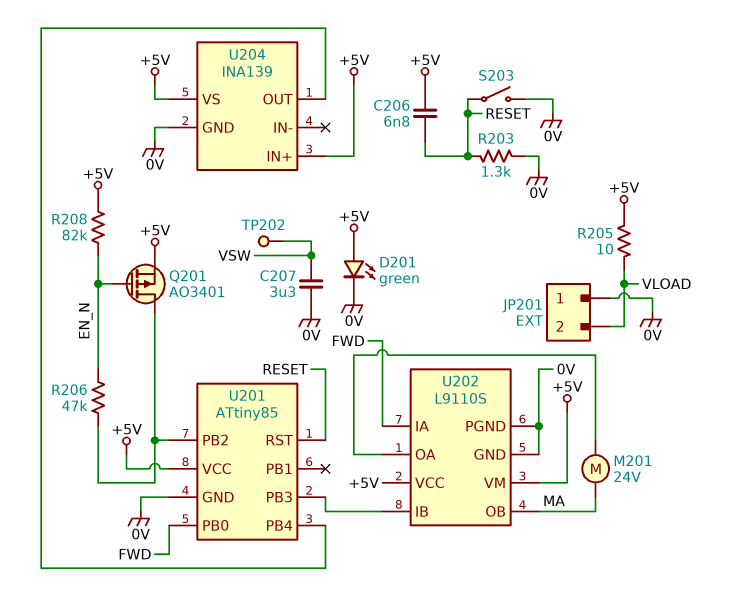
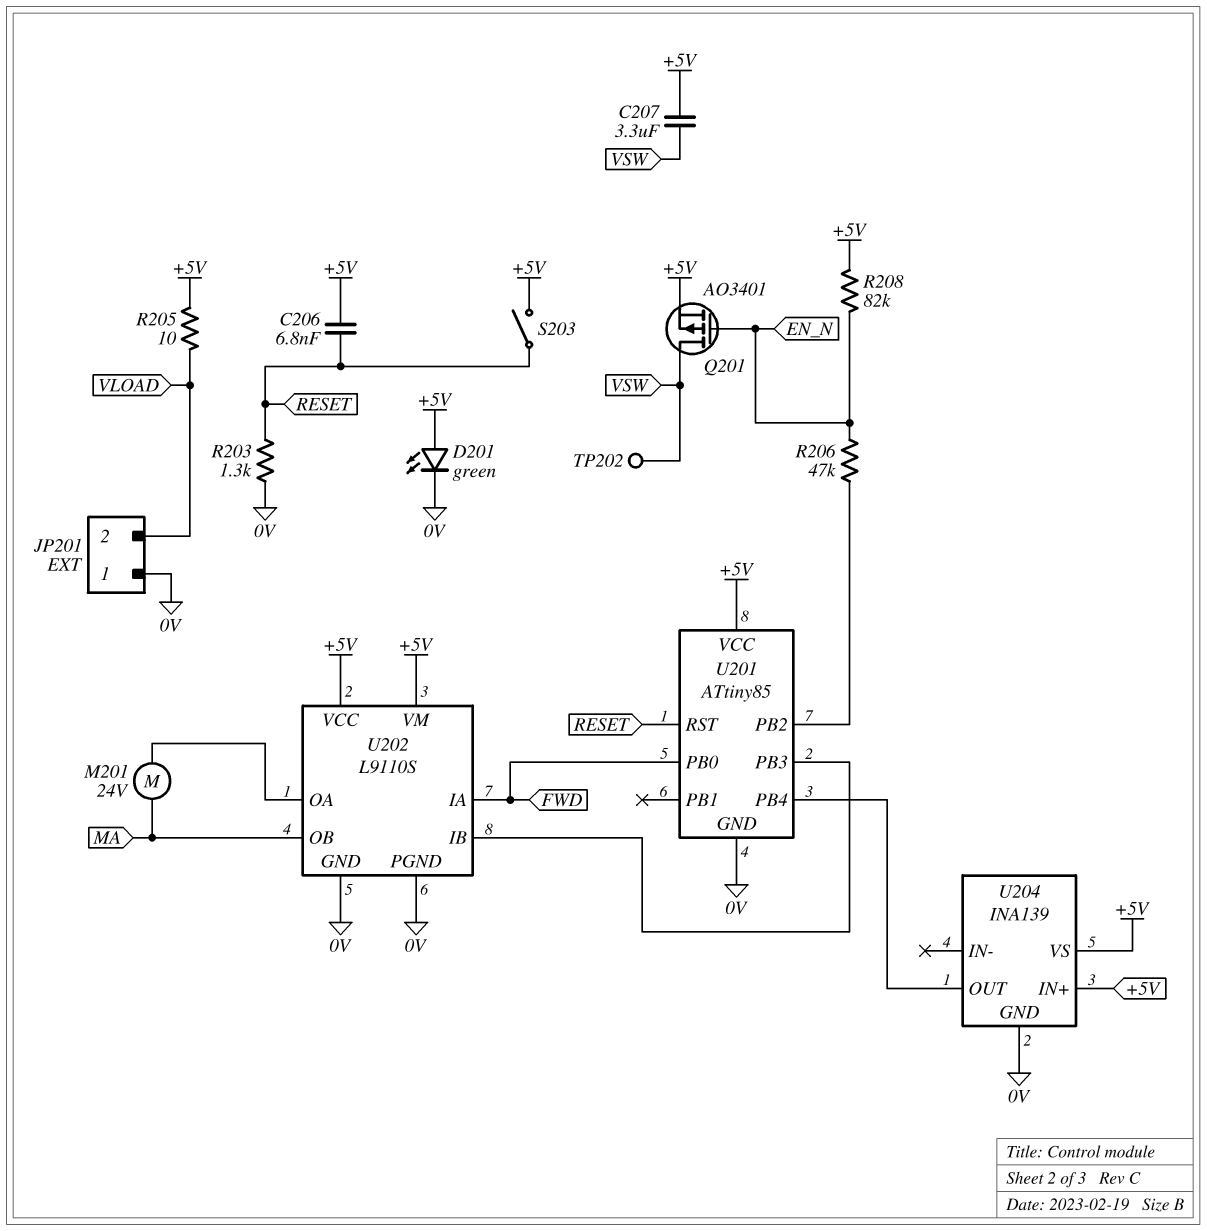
C207: 3.3uF (0V, VSW) -> 3.3uF (+5V, VSW)
Q201: PMOS AO3401 (G EN_N, D U201/PB2, S +5V) -> PMOS AO3401 (G EN_N, D VSW, S +5V)
S203: switch (0V, RESET) -> switch (+5V, RESET)

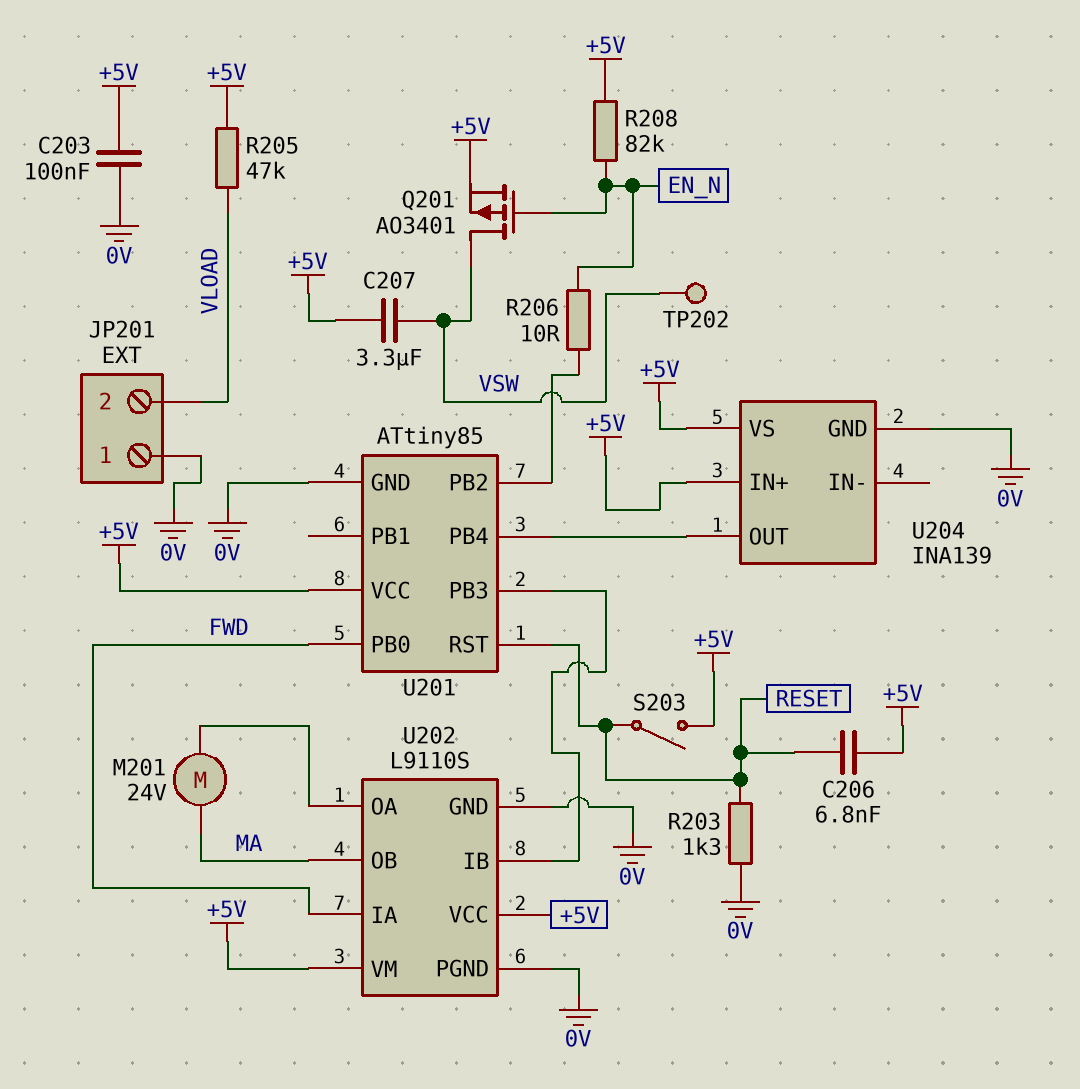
C203: none -> 100nF (+5V, 0V)
D201: LED green (A +5V, K 0V) -> none
R205: 10 (+5V, VLOAD) -> 47k (+5V, VLOAD)
R206: 47k (EN_N, U201/PB2) -> 10 (EN_N, U201/PB2)

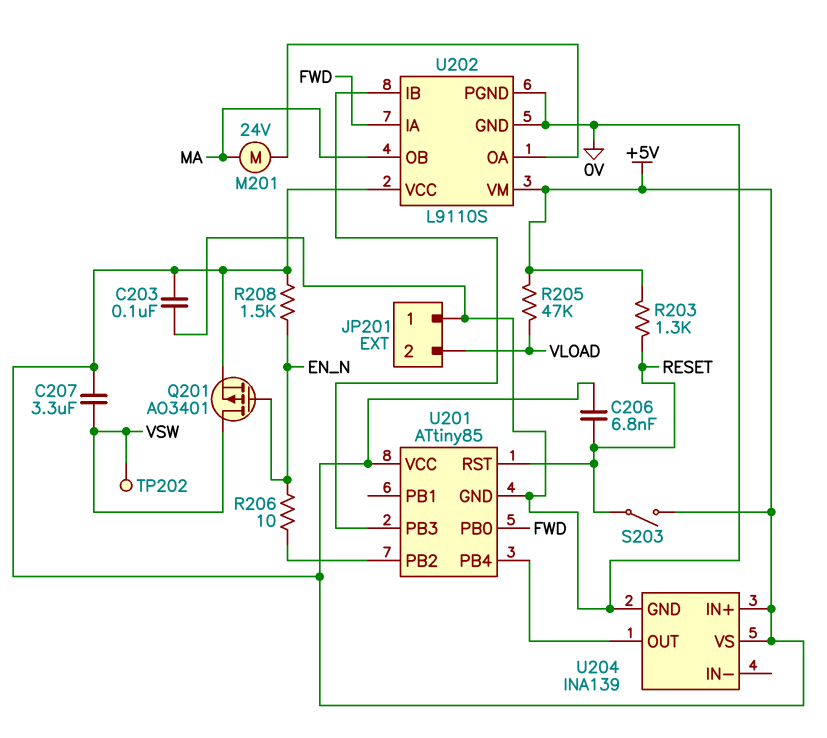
R203: 1.3k (0V, RESET) -> 1.3k (+5V, RESET)
R208: 82k (+5V, EN_N) -> 1.5k (+5V, EN_N)

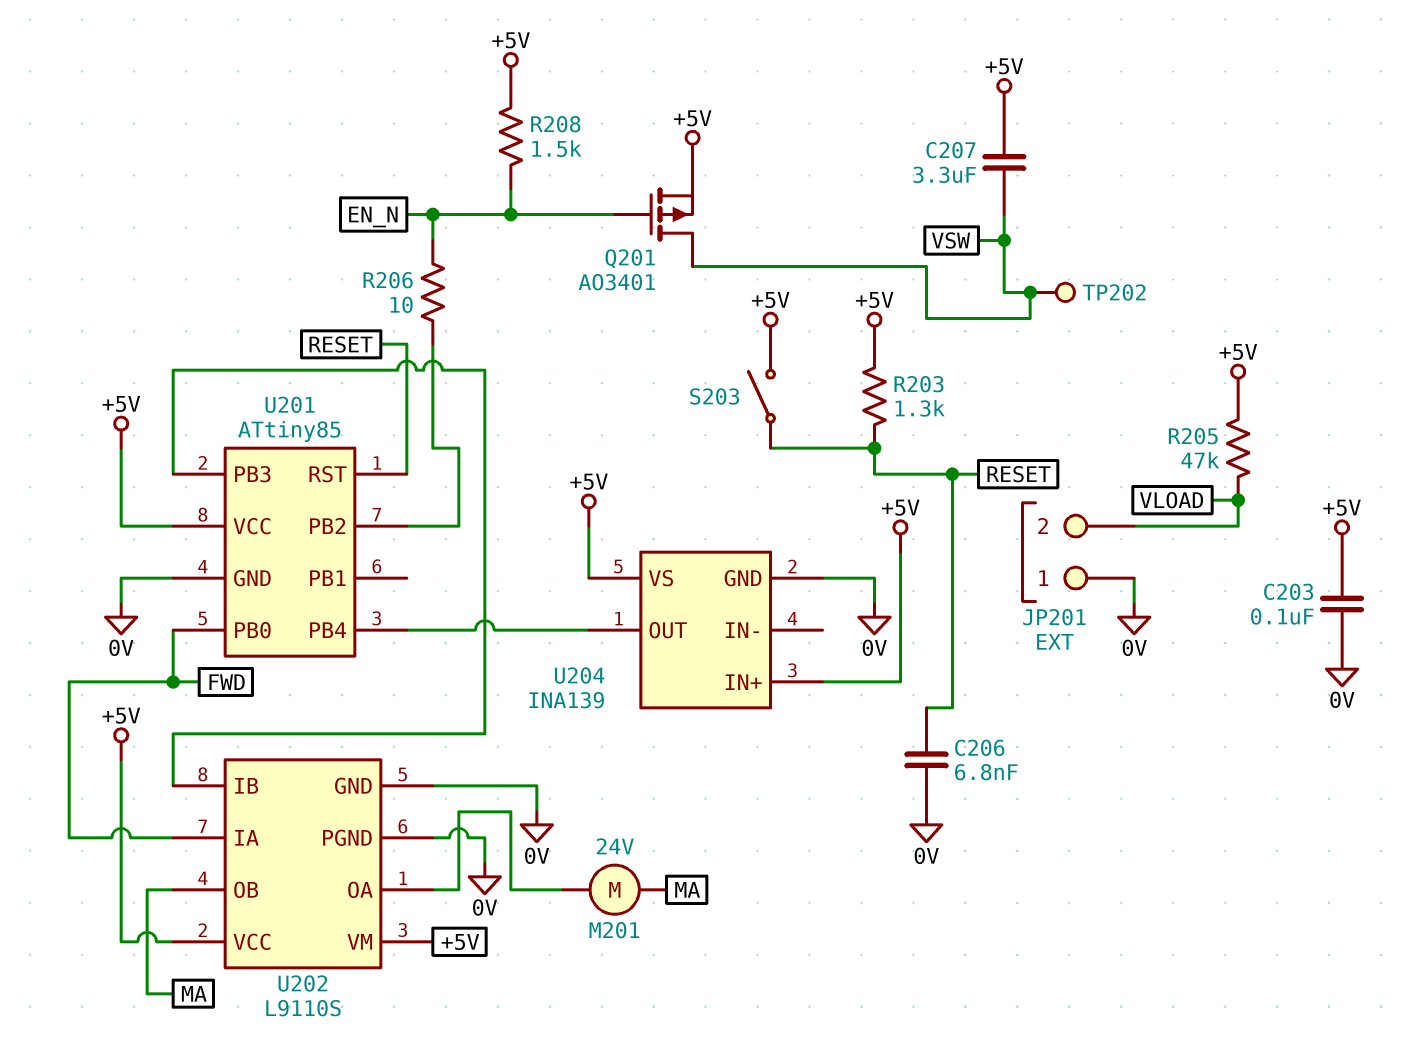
C206: 6.8nF (+5V, RESET) -> 6.8nF (0V, RESET)

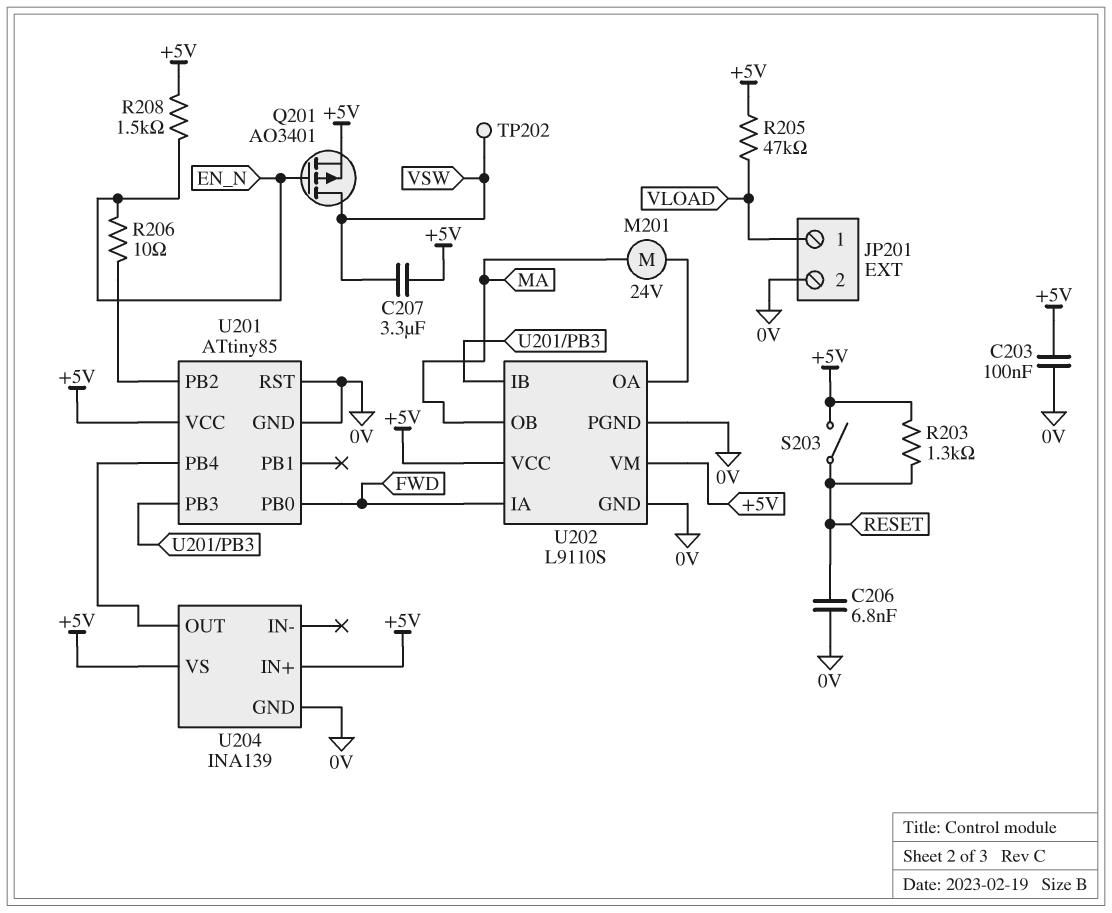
JP201 pin 1: 0V -> VLOAD
JP201 pin 2: VLOAD -> 0V
U201 pin RST: RESET -> 0V

